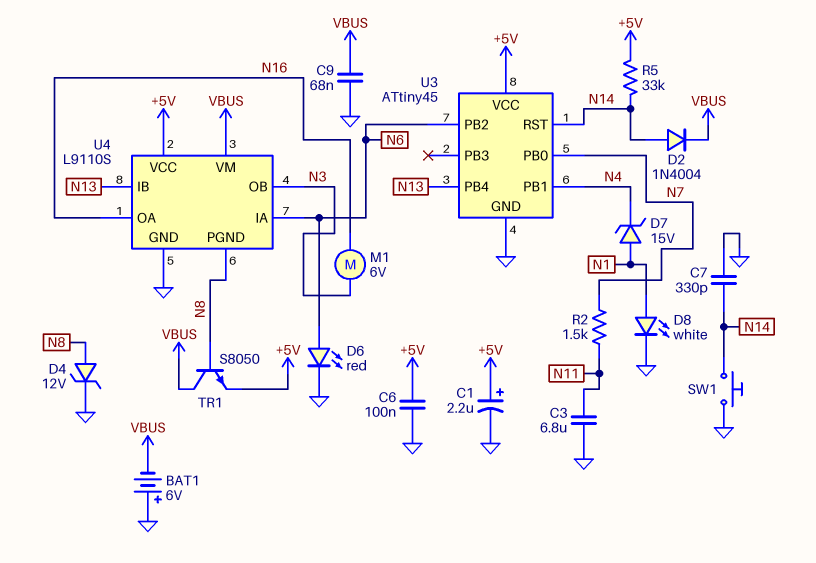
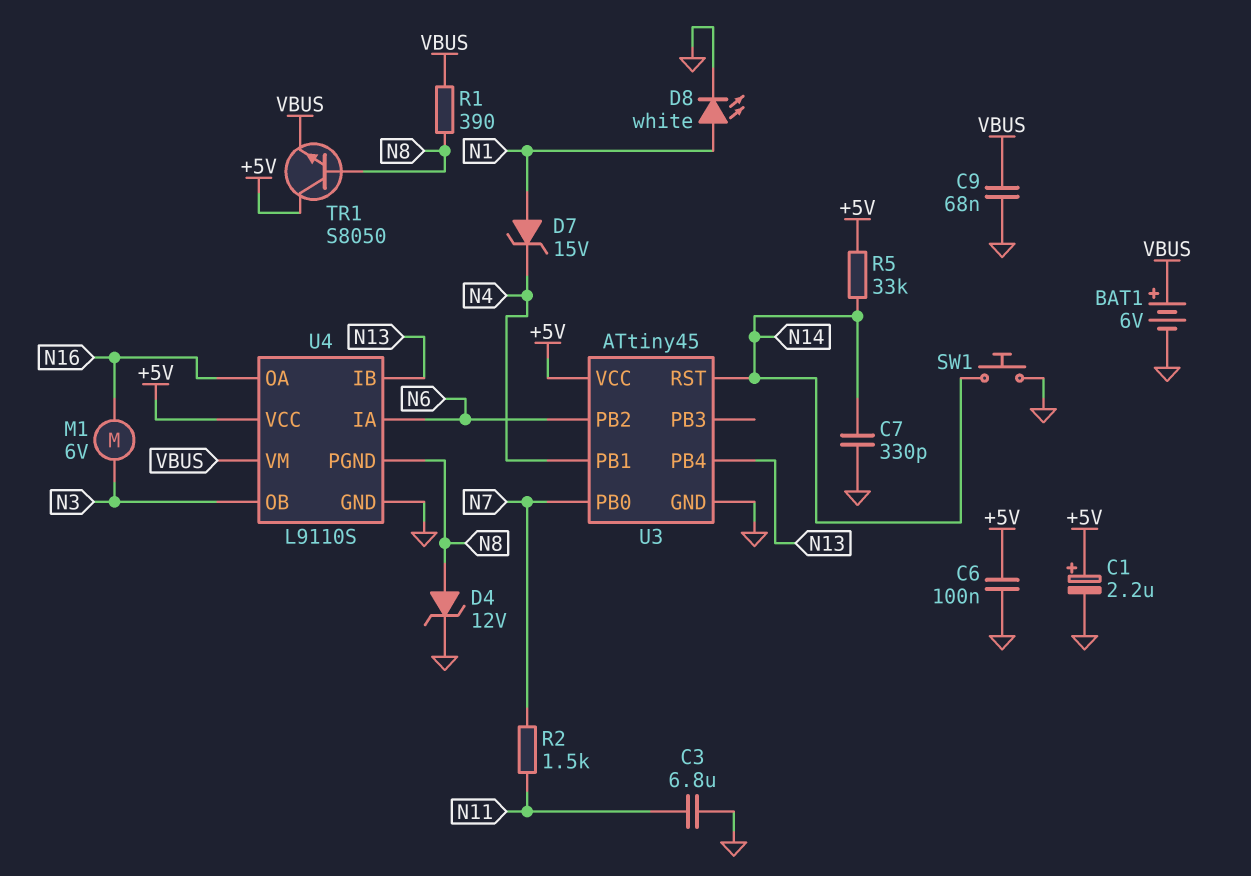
BAT1: 6V (plus GND, minus VBUS) -> 6V (plus VBUS, minus GND)
D2: diode 1N4004 (A N14, K VBUS) -> none
D6: LED red (A N6, K GND) -> none
R1: none -> 390 (N8, VBUS)
TR1: NPN S8050 (B N8, C VBUS, E +5V) -> NPN S8050 (B N8, C +5V, E VBUS)

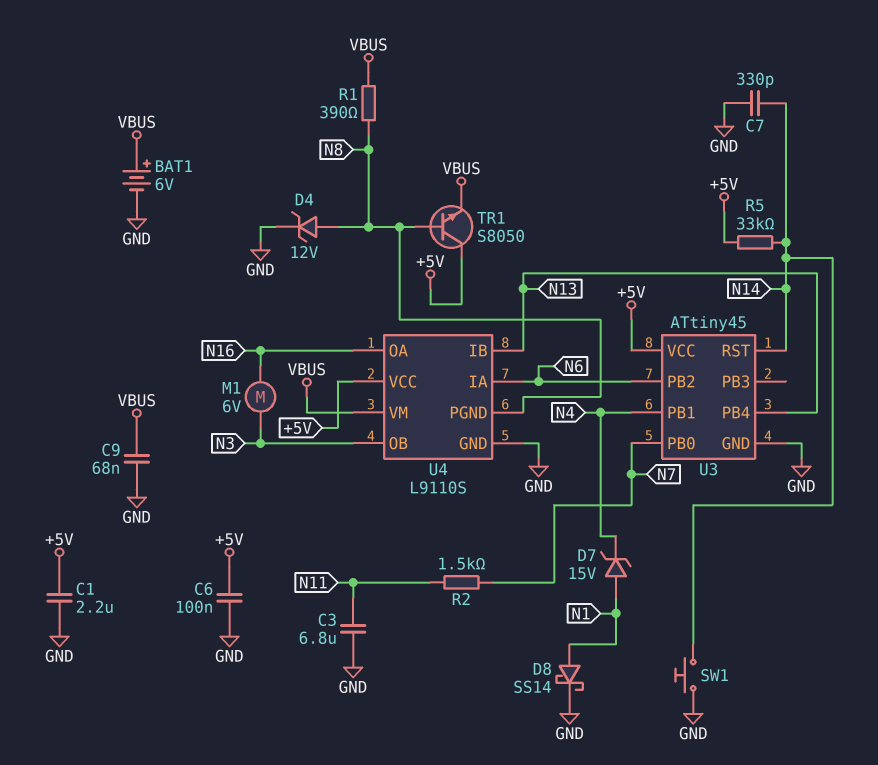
C1: 2.2uF (plus +5V, minus GND) -> 2.2uF (+5V, GND)
D8: LED white (A N1, K GND) -> schottky SS14 (A N1, K GND)

